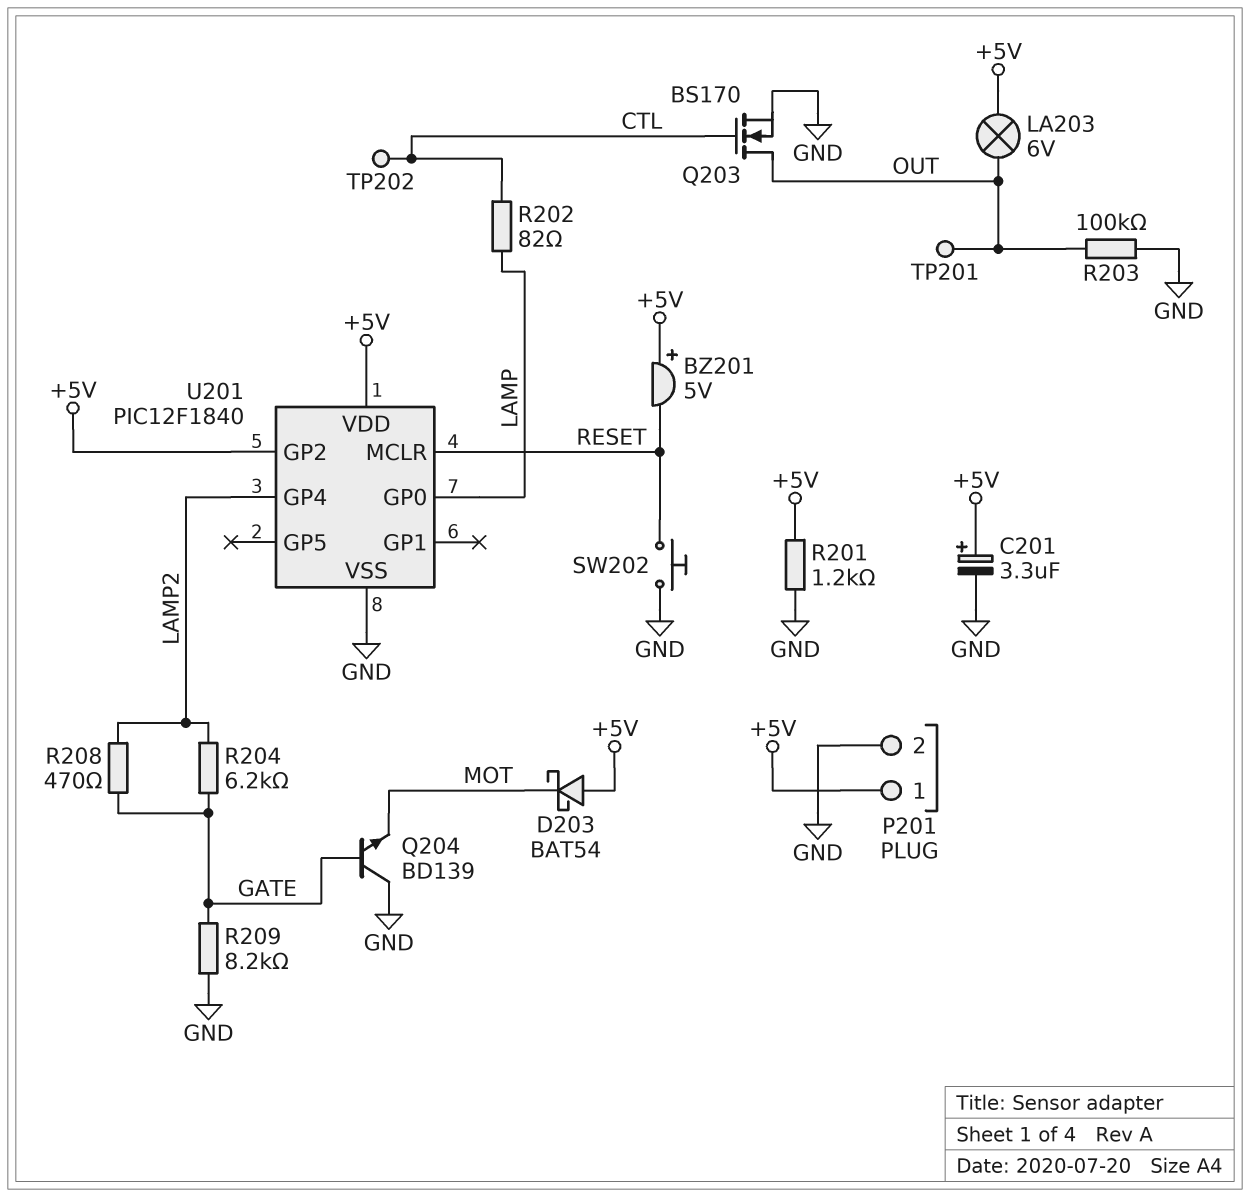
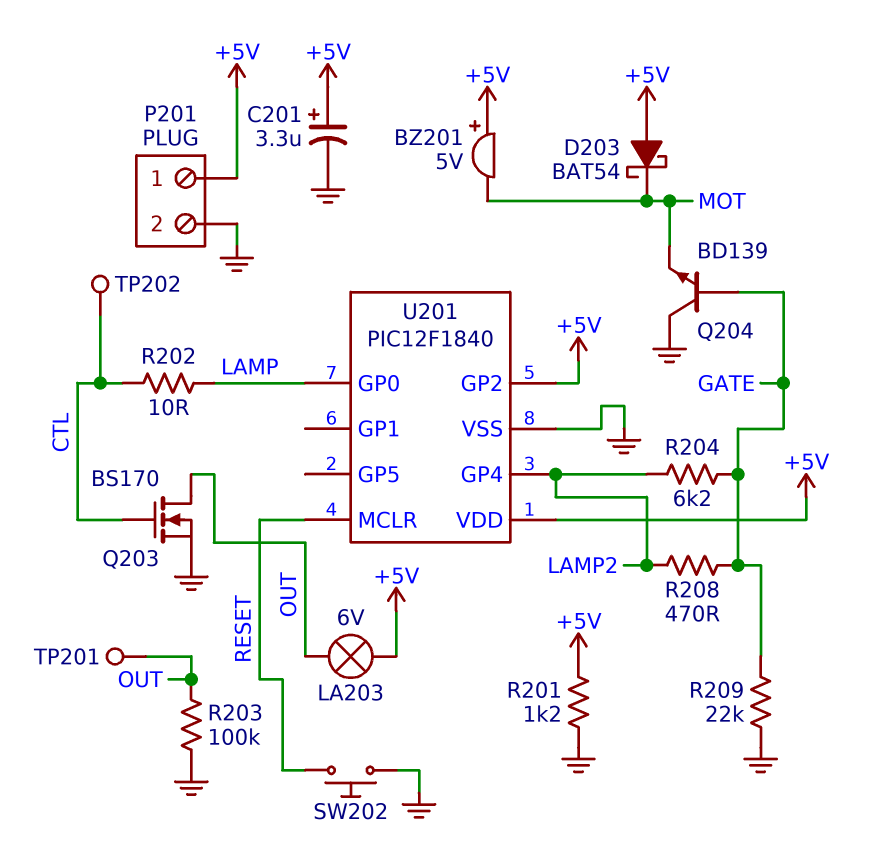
BZ201: buzzer 5V (plus +5V, minus RESET) -> buzzer 5V (plus +5V, minus MOT)
R202: 82 (CTL, LAMP) -> 10 (CTL, LAMP)
R209: 8.2k (GATE, GND) -> 22k (GATE, GND)

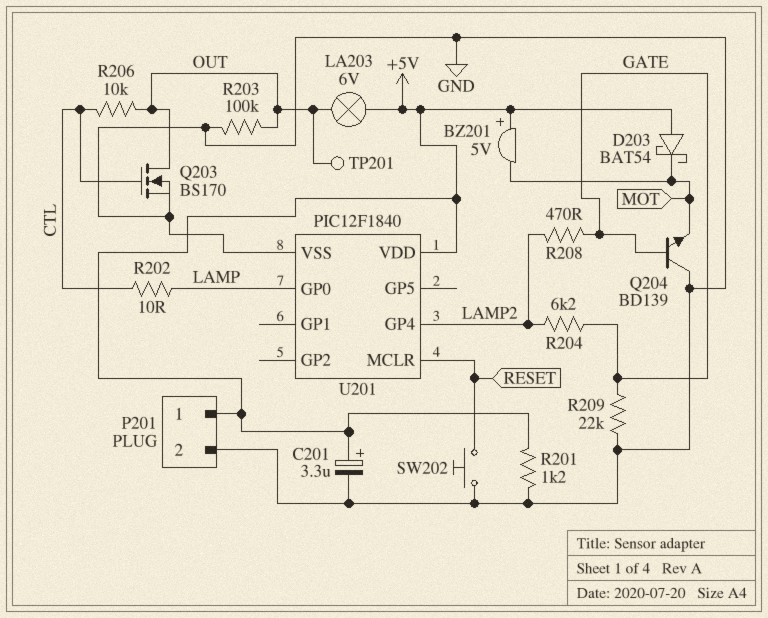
R206: none -> 10k (CTL, OUT)
TP202: test point (CTL) -> none
U201 pin GP2: +5V -> none

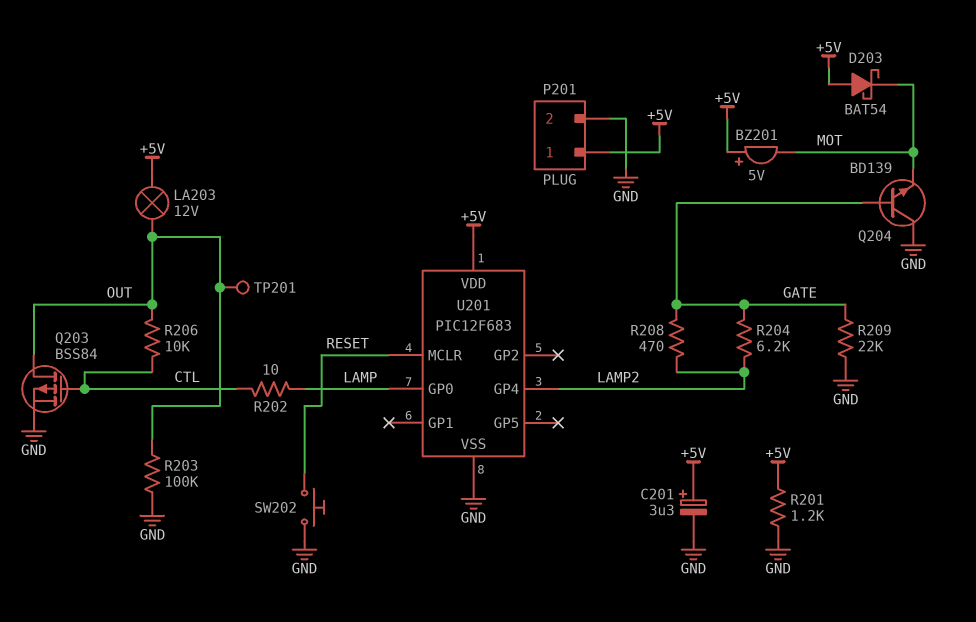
LA203: lamp 6V (+5V, OUT) -> lamp 12V (+5V, OUT)
Q203: NMOS BS170 (G CTL, D OUT, S GND) -> PMOS BSS84 (G CTL, D OUT, S GND)
U201: PIC12F1840 -> PIC12F683

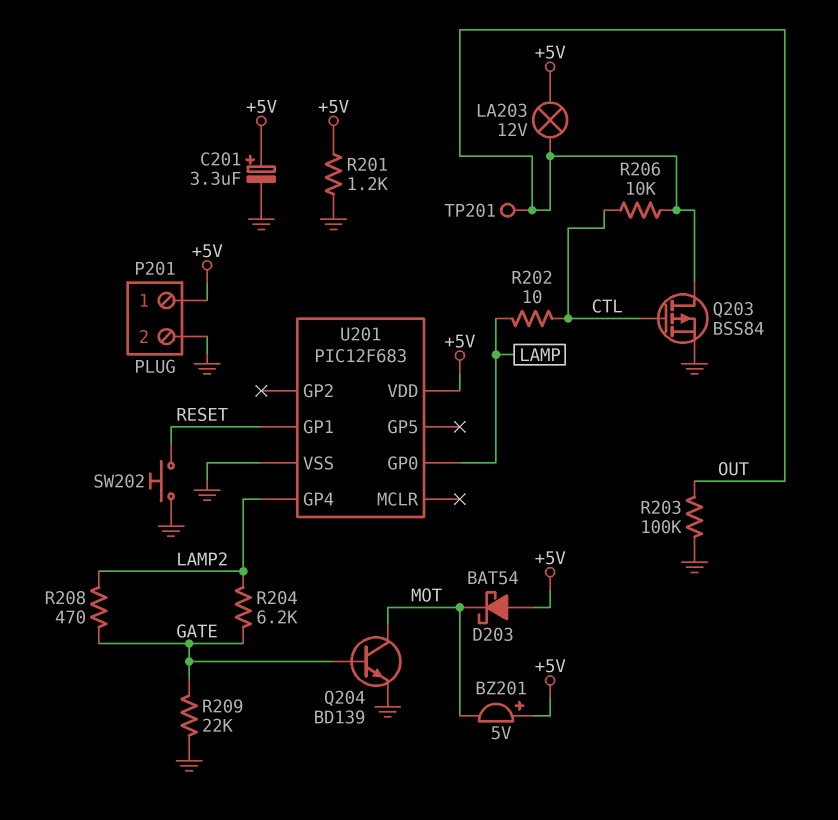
Q204: NPN BD139 (B GATE, C GND, E MOT) -> NPN BD139 (B GATE, C MOT, E GND)
U201 pin GP1: none -> RESET
U201 pin MCLR: RESET -> none

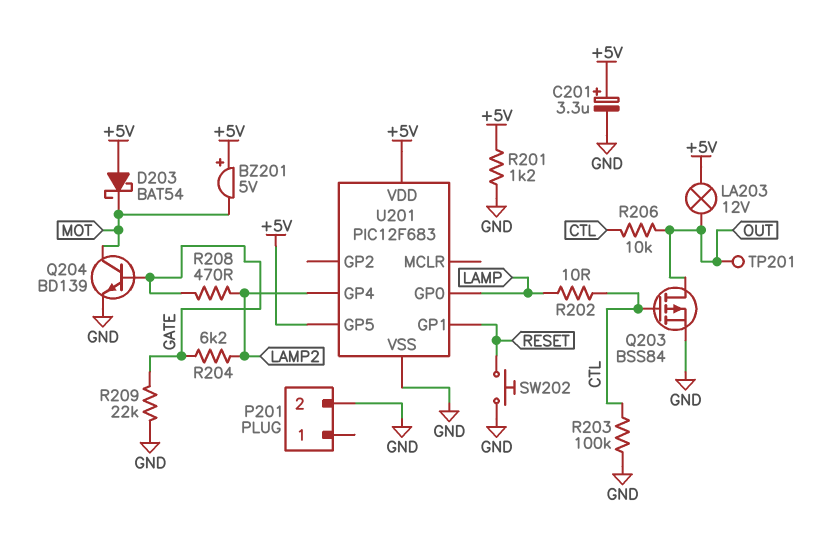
P201 pin 1: +5V -> none
R203: 100k (GND, OUT) -> 100k (CTL, GND)
U201 pin GP5: none -> +5V

